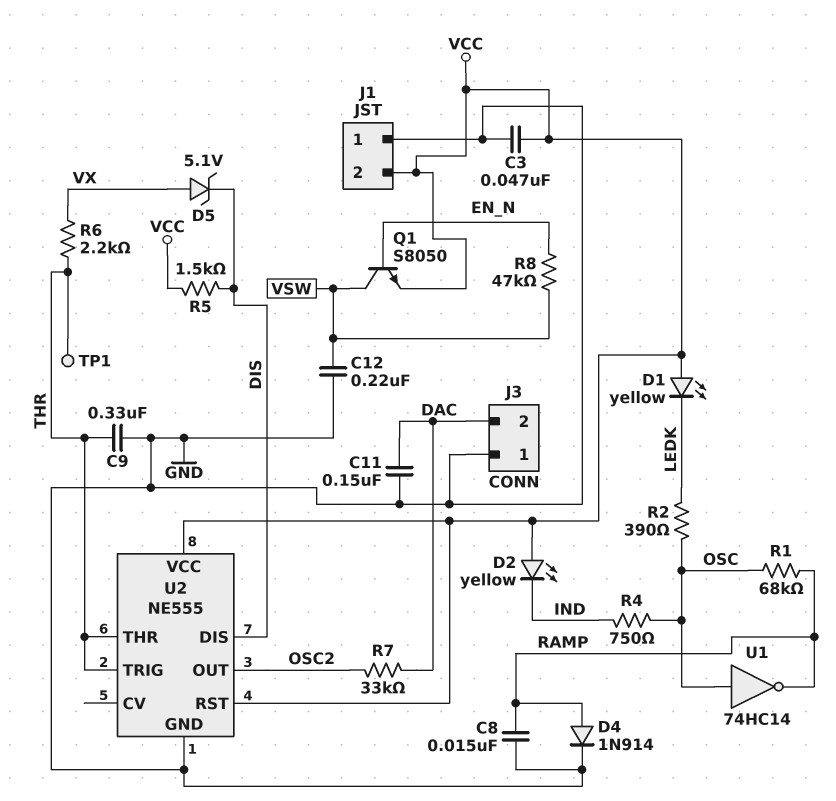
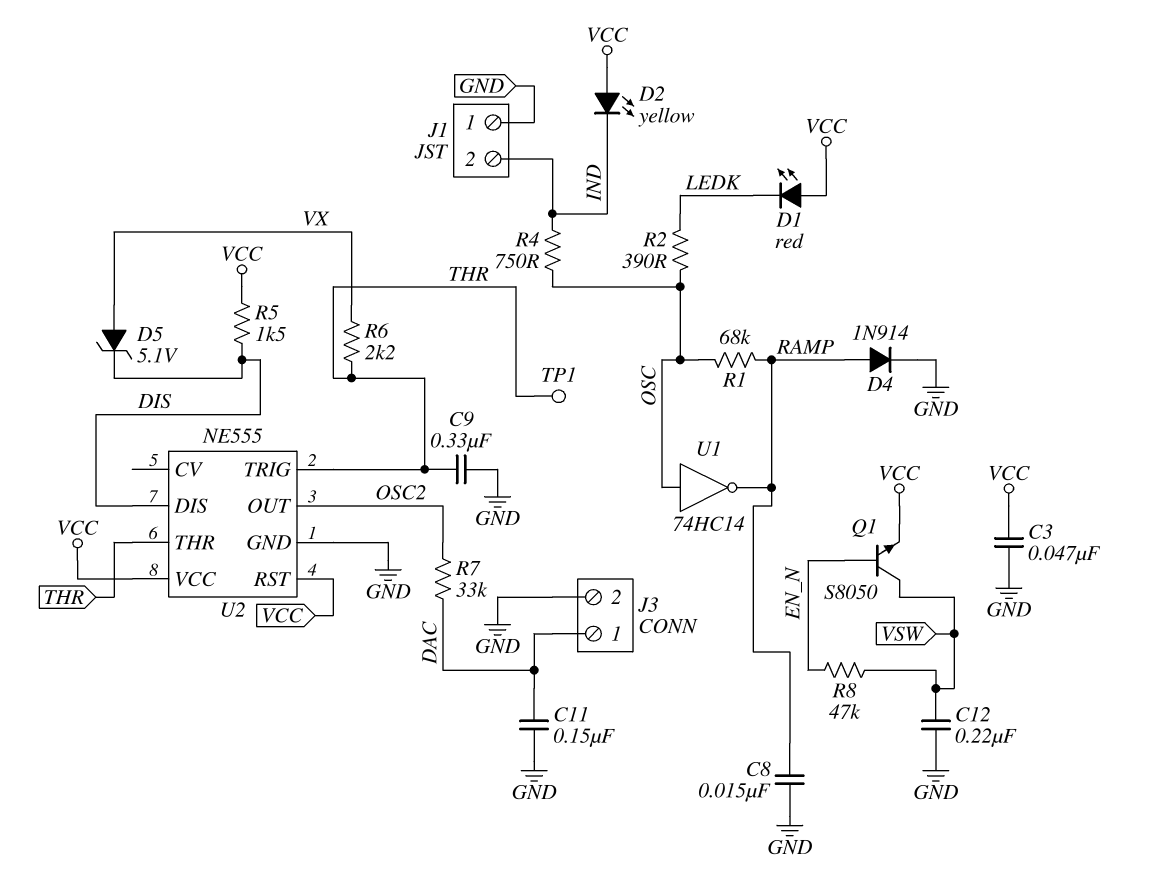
D1: LED yellow (A VCC, K LEDK) -> LED red (A VCC, K LEDK)
J1 pin 2: VCC -> IND
J3 pin 1: GND -> DAC
J3 pin 2: DAC -> GND

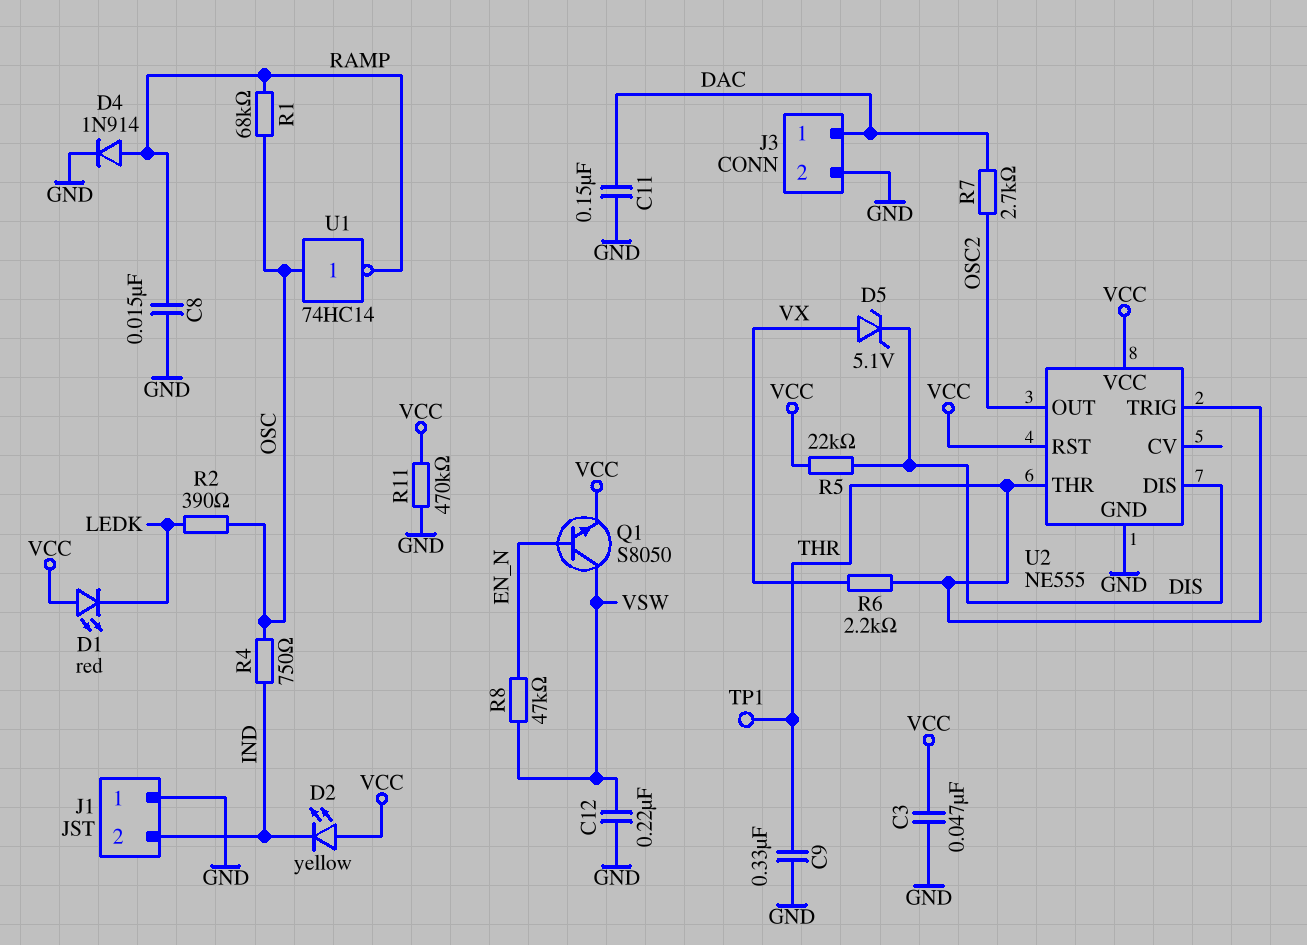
R5: 1.5k (DIS, VCC) -> 22k (DIS, VCC)
R7: 33k (DAC, OSC2) -> 2.7k (DAC, OSC2)
R11: none -> 470k (GND, VCC)

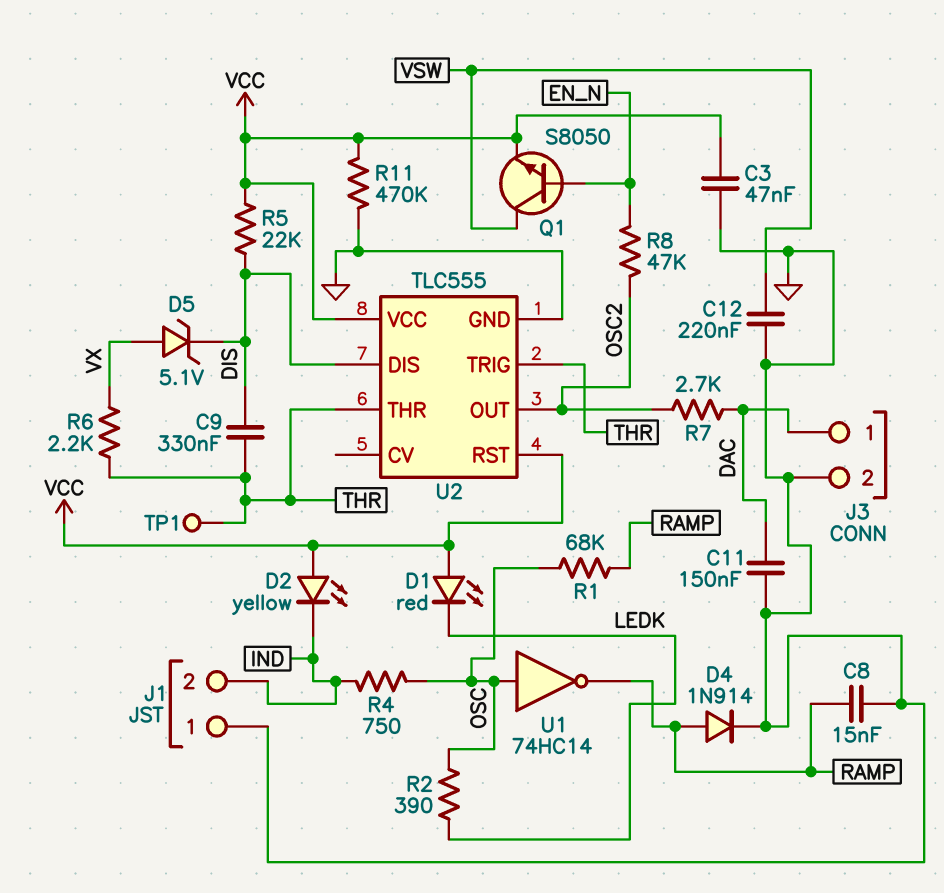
C9: 330nF (GND, THR) -> 330nF (DIS, THR)
R8: 47k (EN_N, VSW) -> 47k (EN_N, OSC2)
U2: NE555 -> TLC555

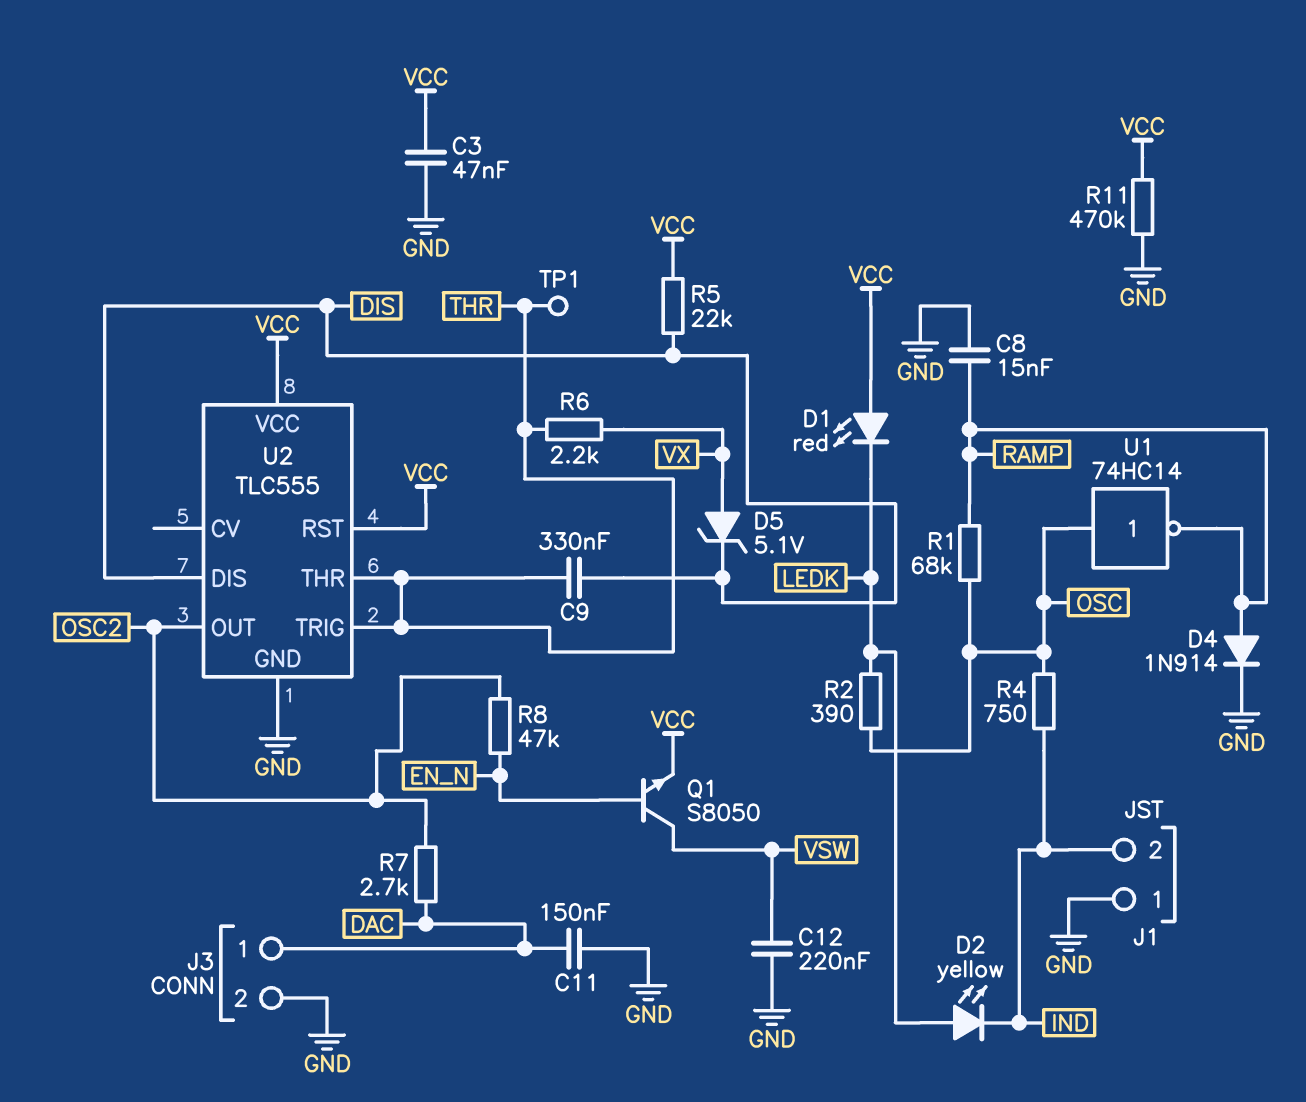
D2: LED yellow (A VCC, K IND) -> LED yellow (A LEDK, K IND)

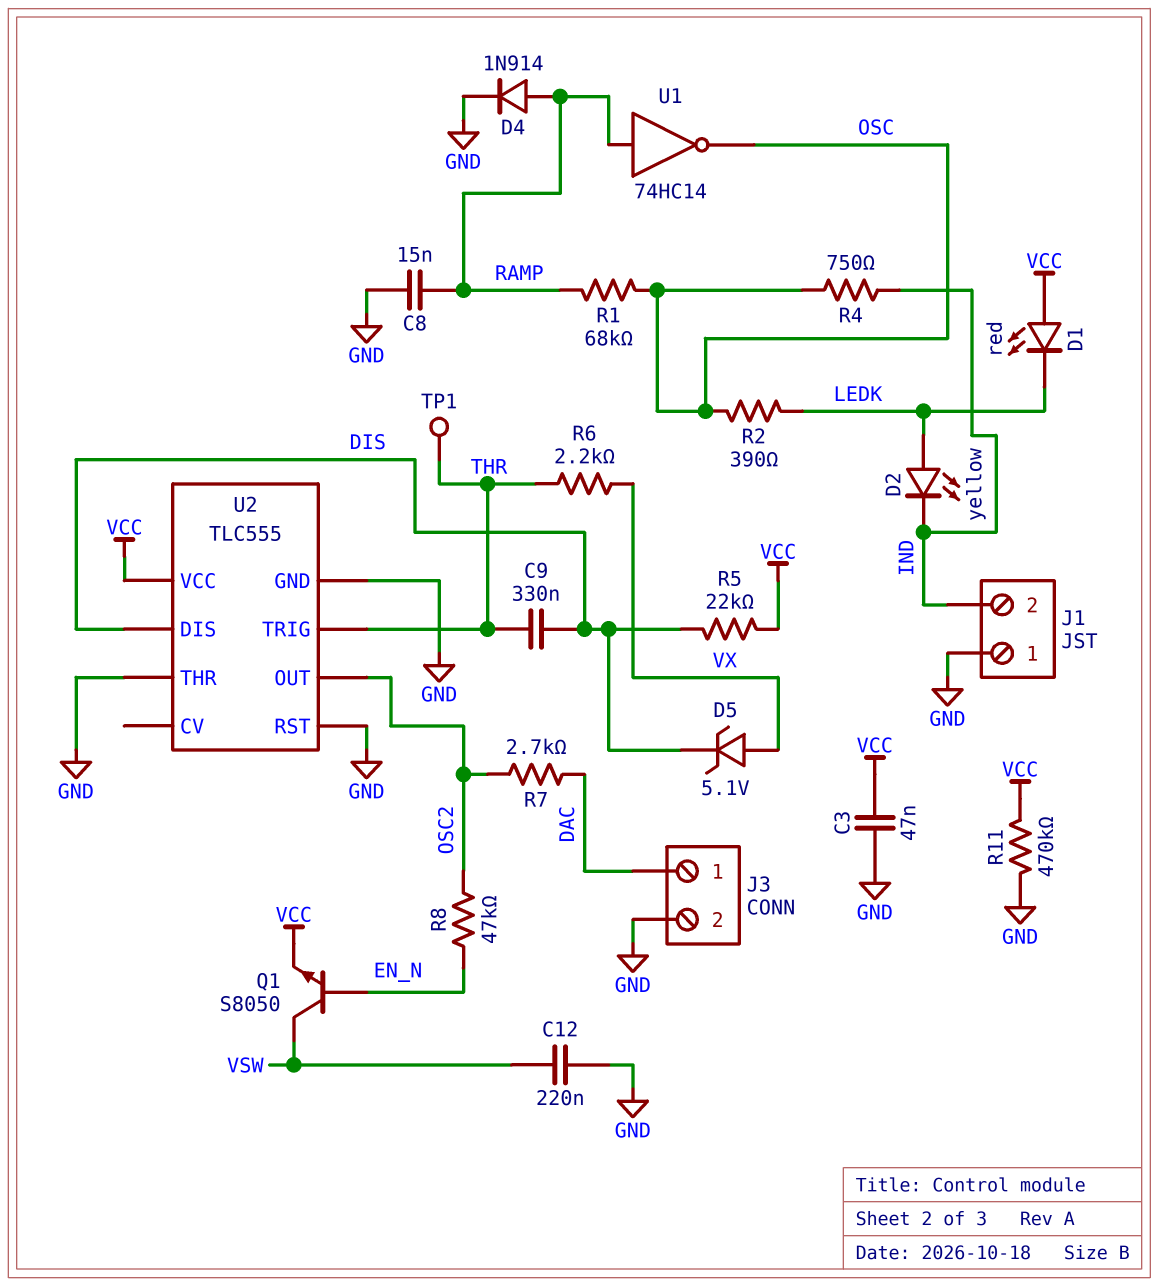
C11: 150nF (DAC, GND) -> none
U1: NOT 74HC14 (in OSC, out RAMP) -> NOT 74HC14 (in RAMP, out OSC)
U2 pin RST: VCC -> GND
U2 pin THR: THR -> GND

